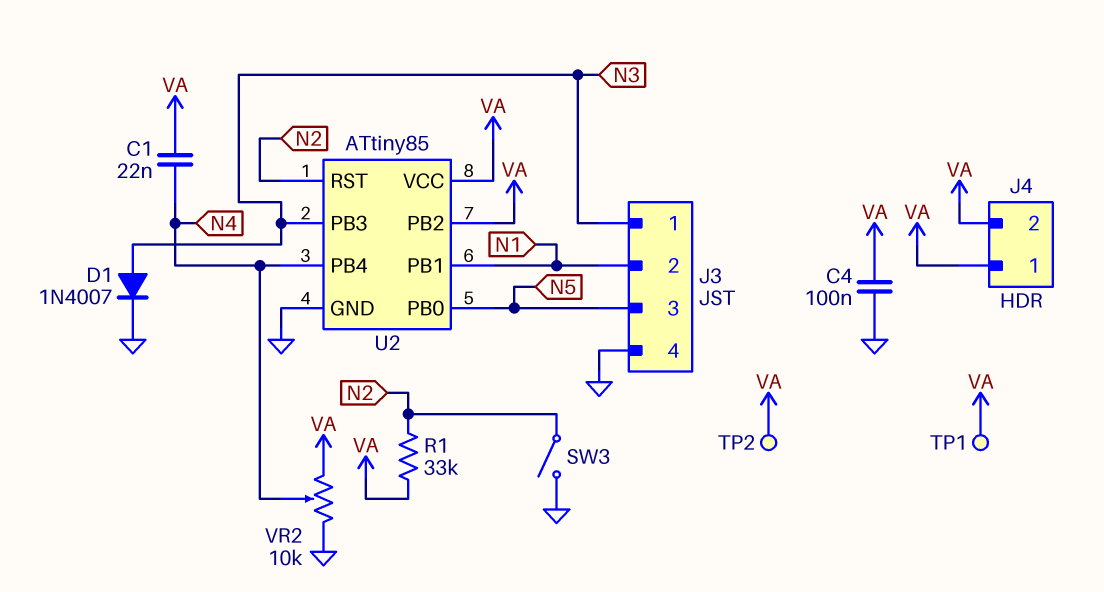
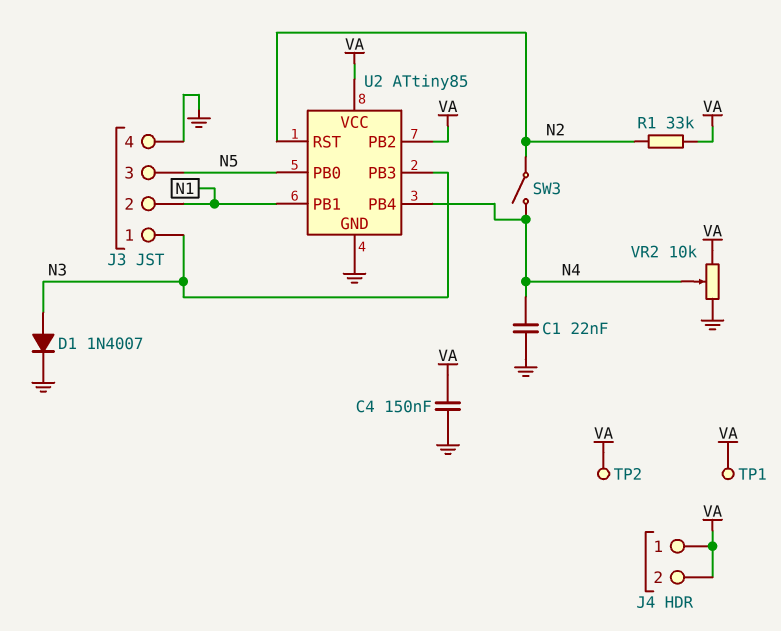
C1: 22nF (N4, VA) -> 22nF (GND, N4)
C4: 100nF (GND, VA) -> 150nF (GND, VA)
SW3: switch (GND, N2) -> switch (N2, N4)

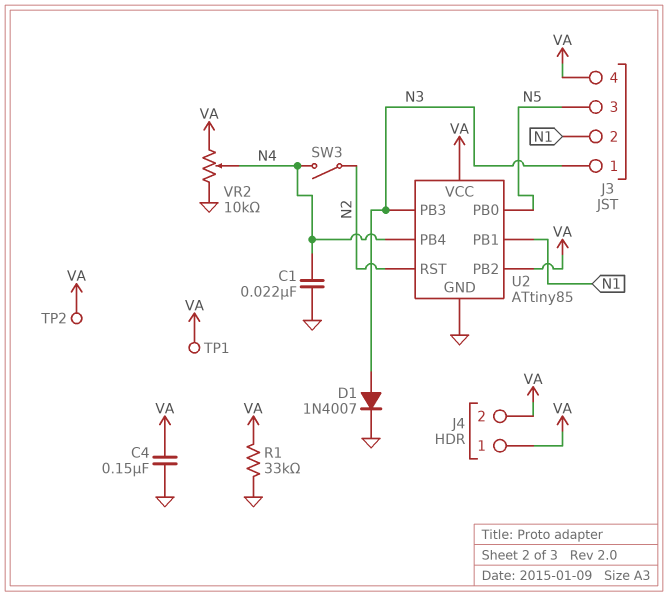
J3 pin 4: GND -> VA
R1: 33k (N2, VA) -> 33k (GND, VA)

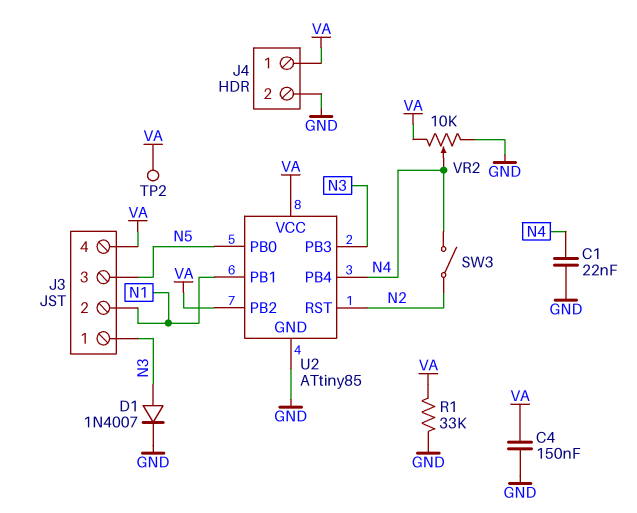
J4 pin 2: VA -> GND
TP1: test point (VA) -> none

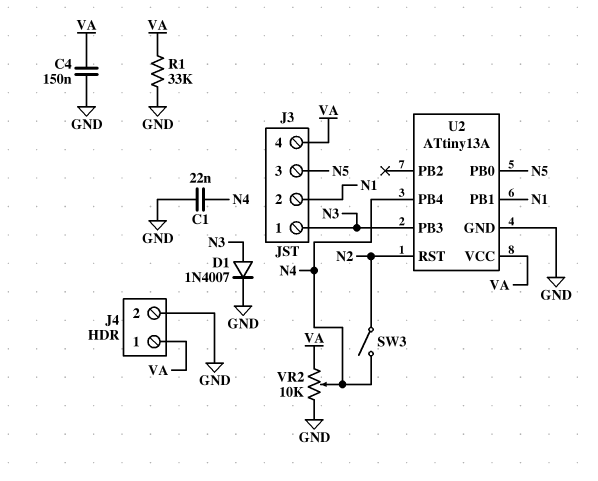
TP2: test point (VA) -> none
U2: ATtiny85 -> ATtiny13A
U2 pin PB2: VA -> none

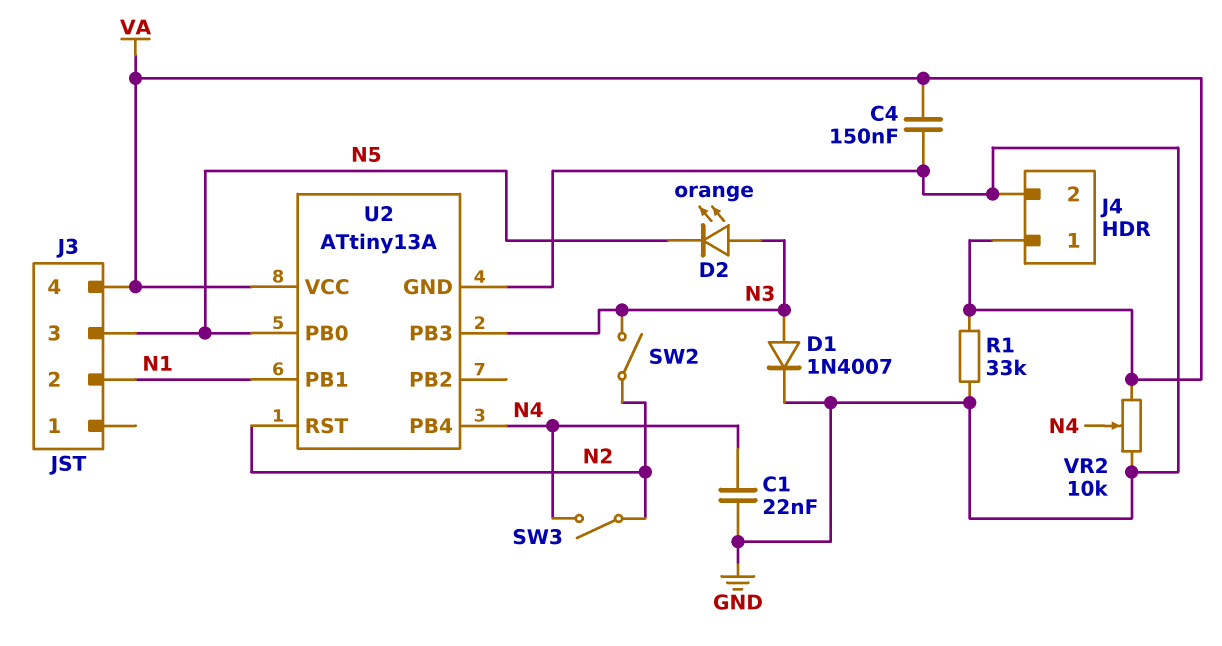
D2: none -> LED orange (A N3, K N5)
J3 pin 1: N3 -> none
SW2: none -> switch (N2, N3)

